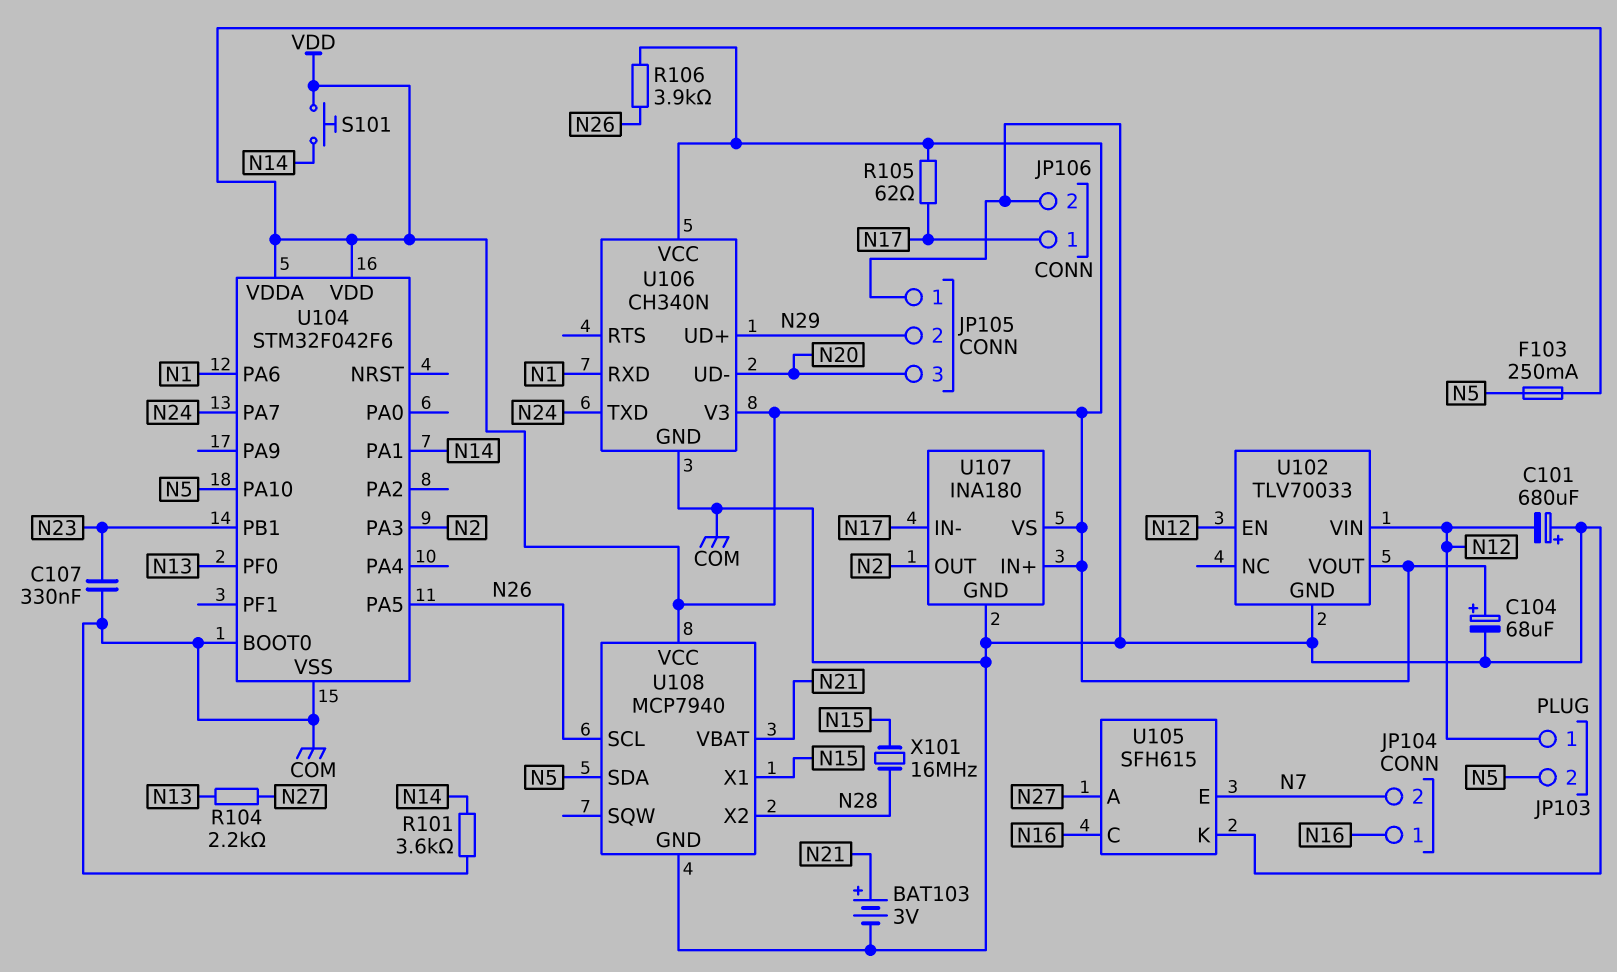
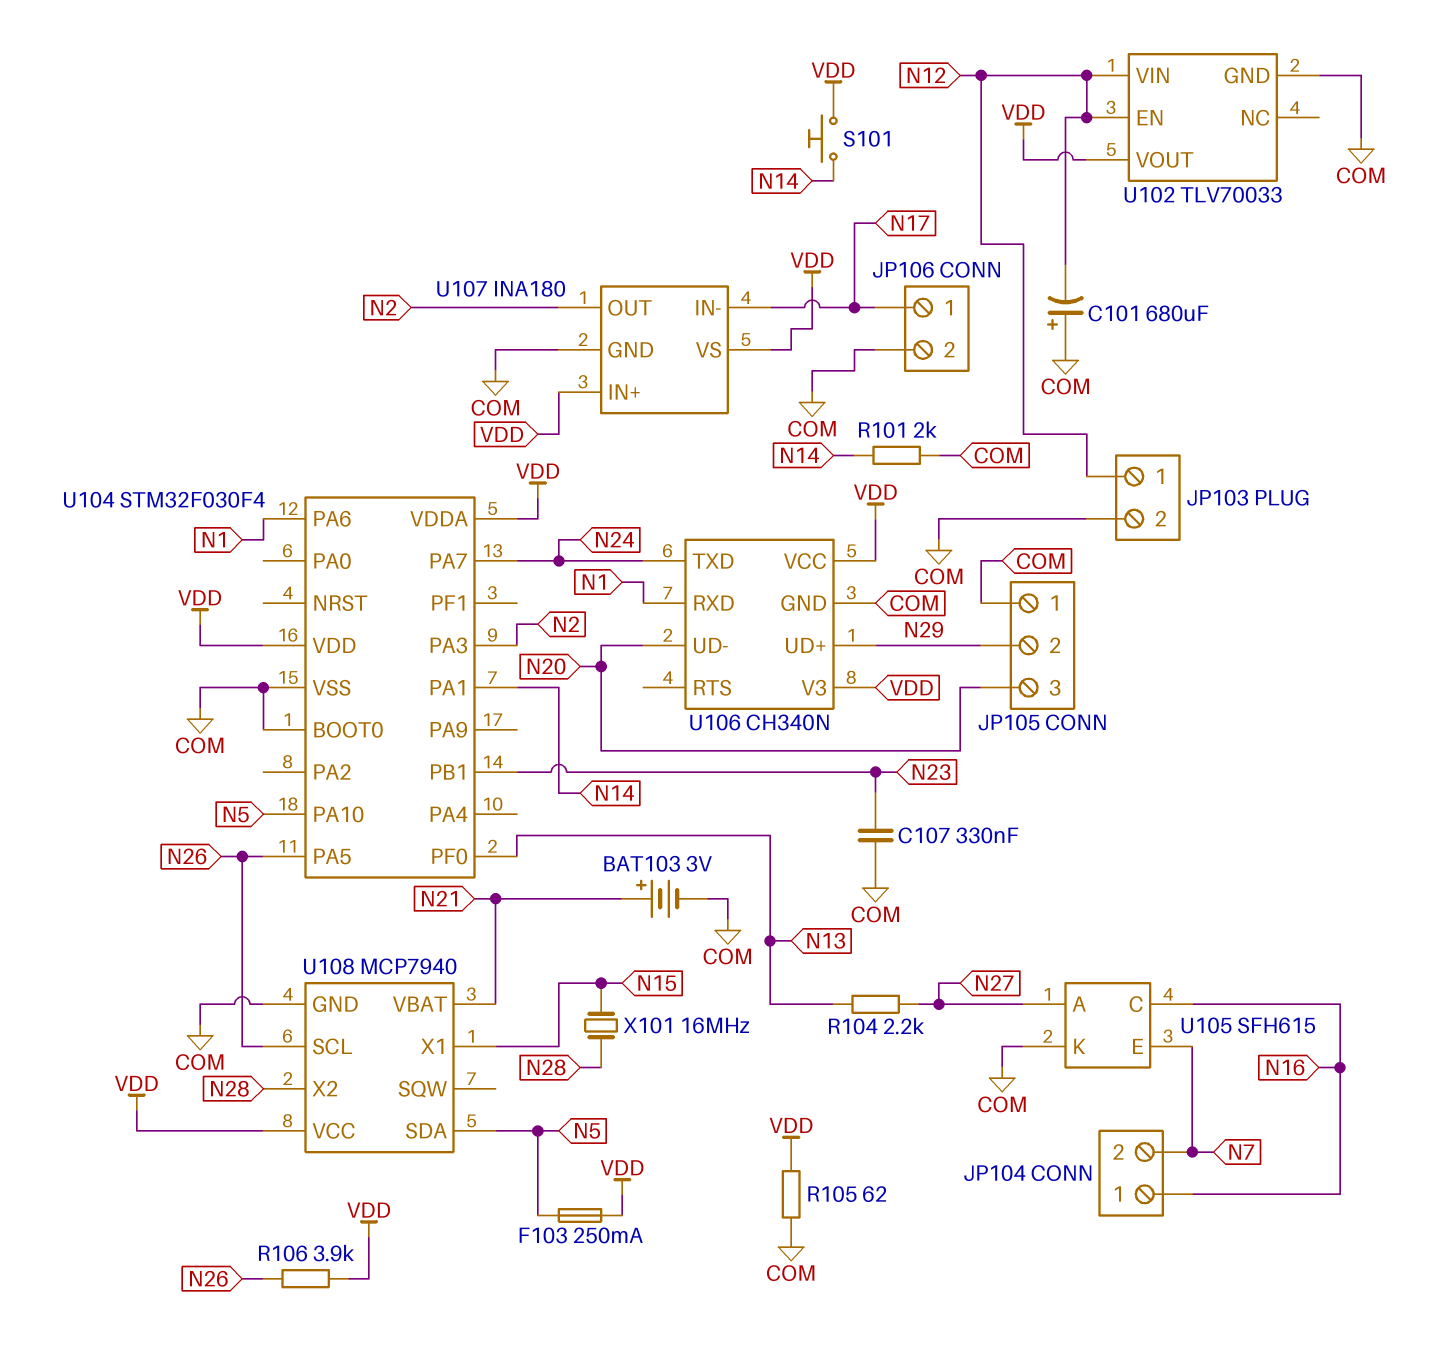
C104: 68uF (plus VDD, minus COM) -> none
JP103 pin 2: N5 -> COM
R101: 3.6k (COM, N14) -> 2k (COM, N14)
R105: 62 (N17, VDD) -> 62 (COM, VDD)
U104: STM32F042F6 -> STM32F030F4

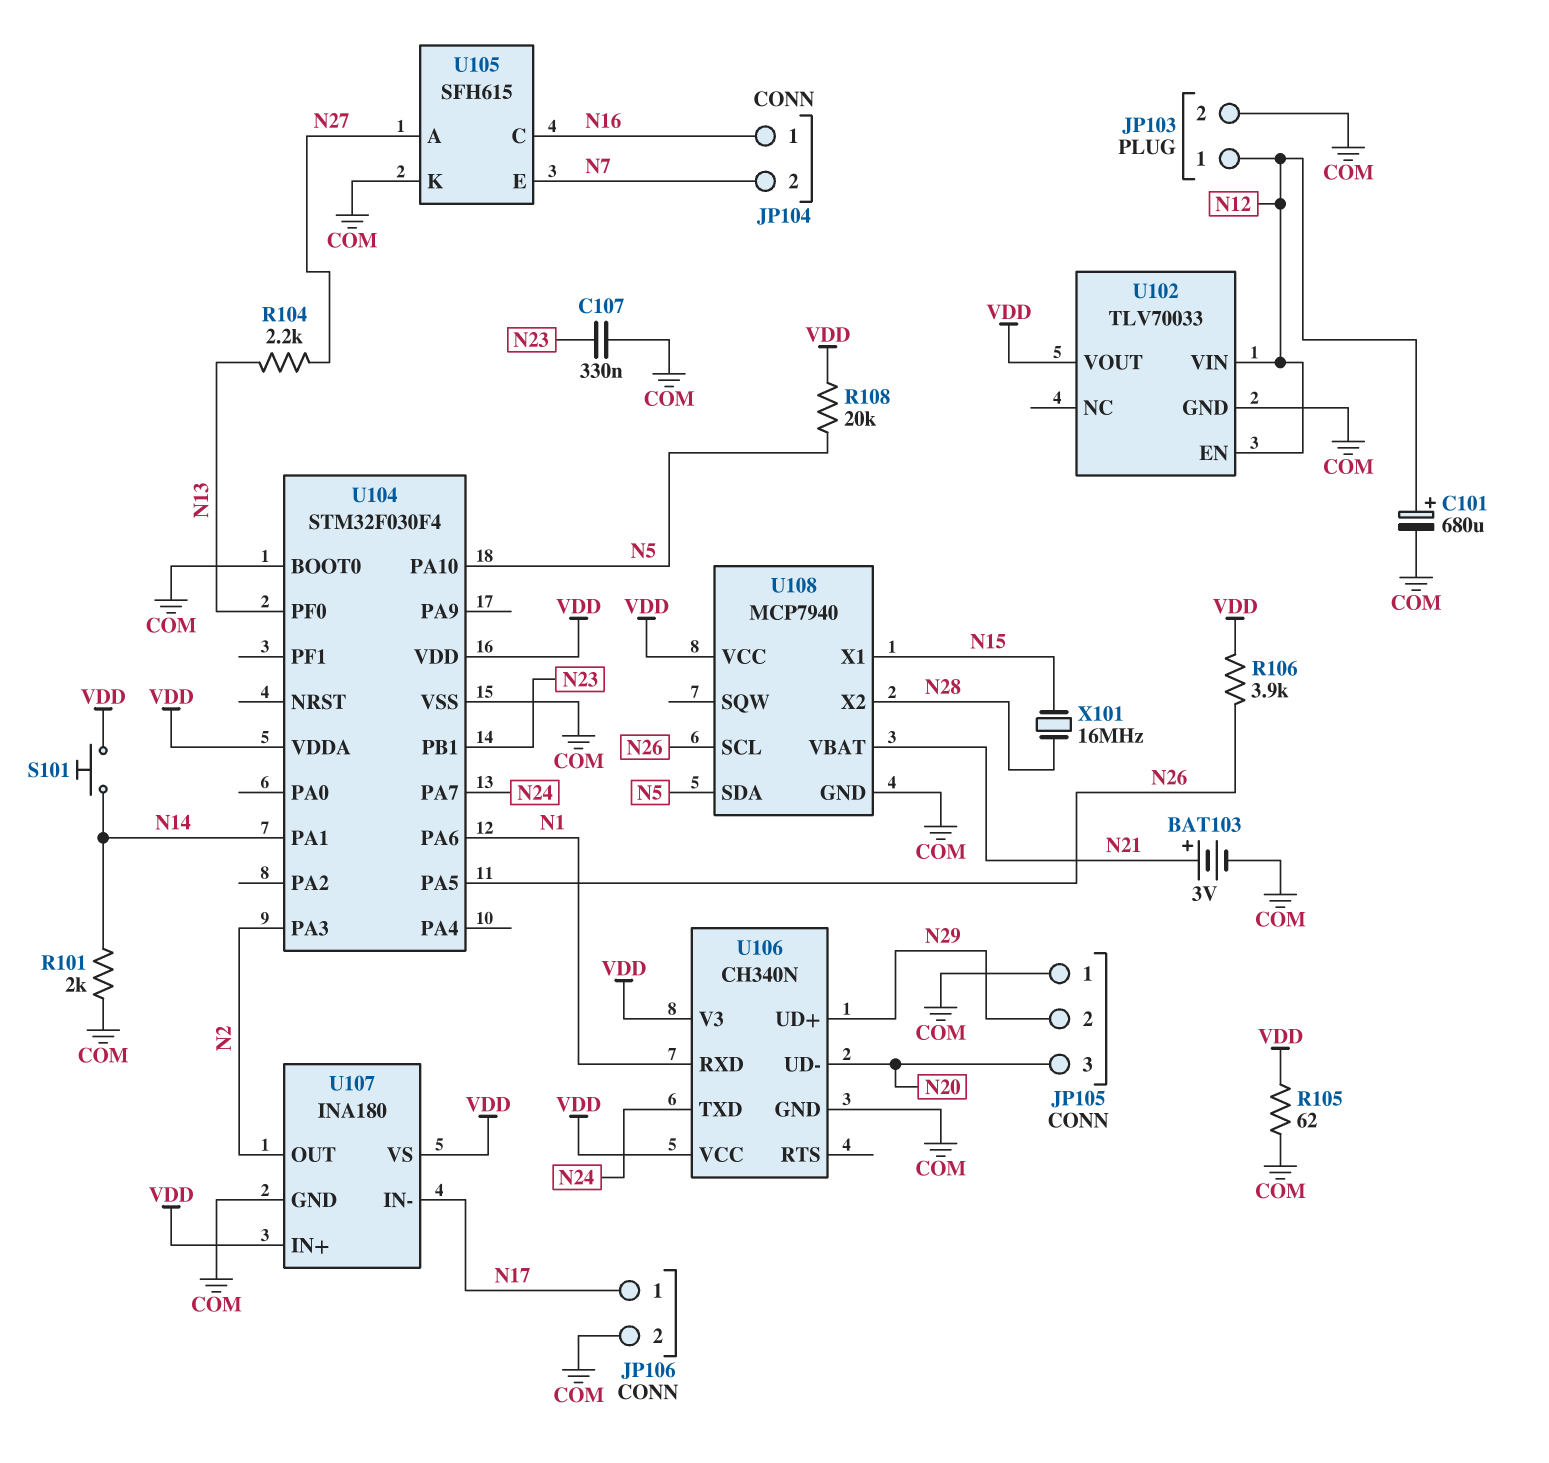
C101: 680uF (plus COM, minus N12) -> 680uF (plus N12, minus COM)
F103: 250mA (N5, VDD) -> none
R108: none -> 20k (N5, VDD)

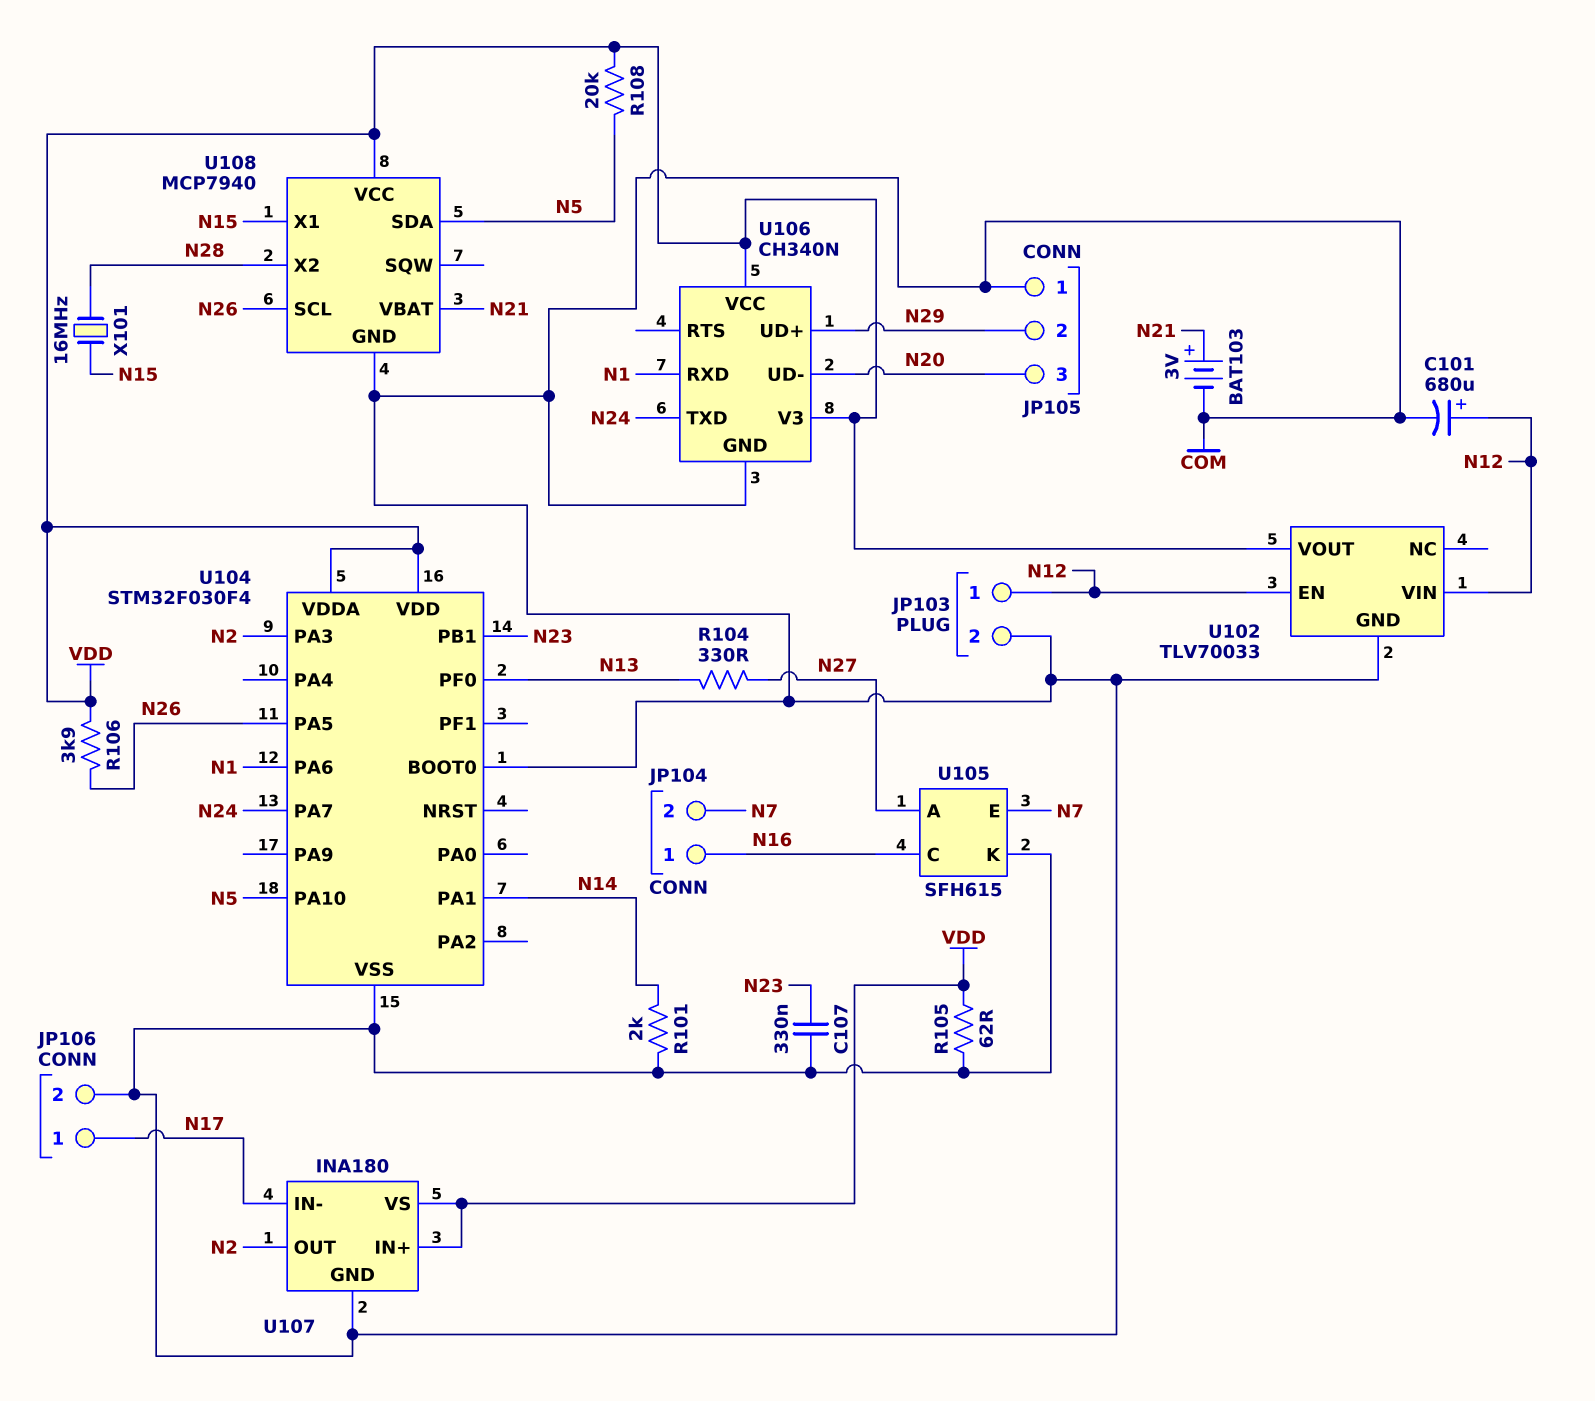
R104: 2.2k (N13, N27) -> 330 (N13, N27)
S101: button (N14, VDD) -> none

